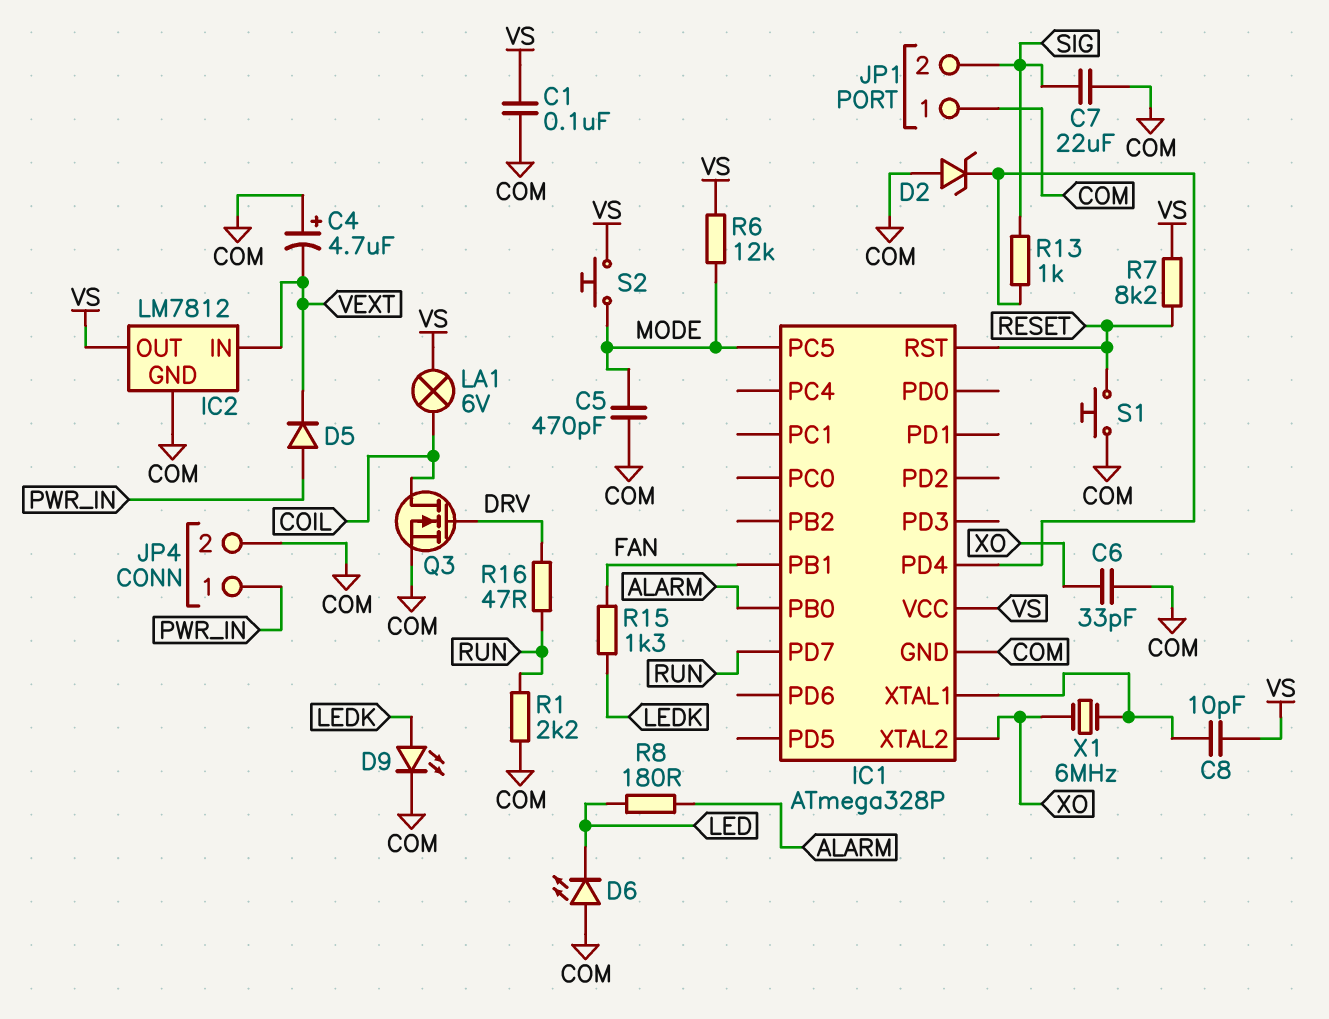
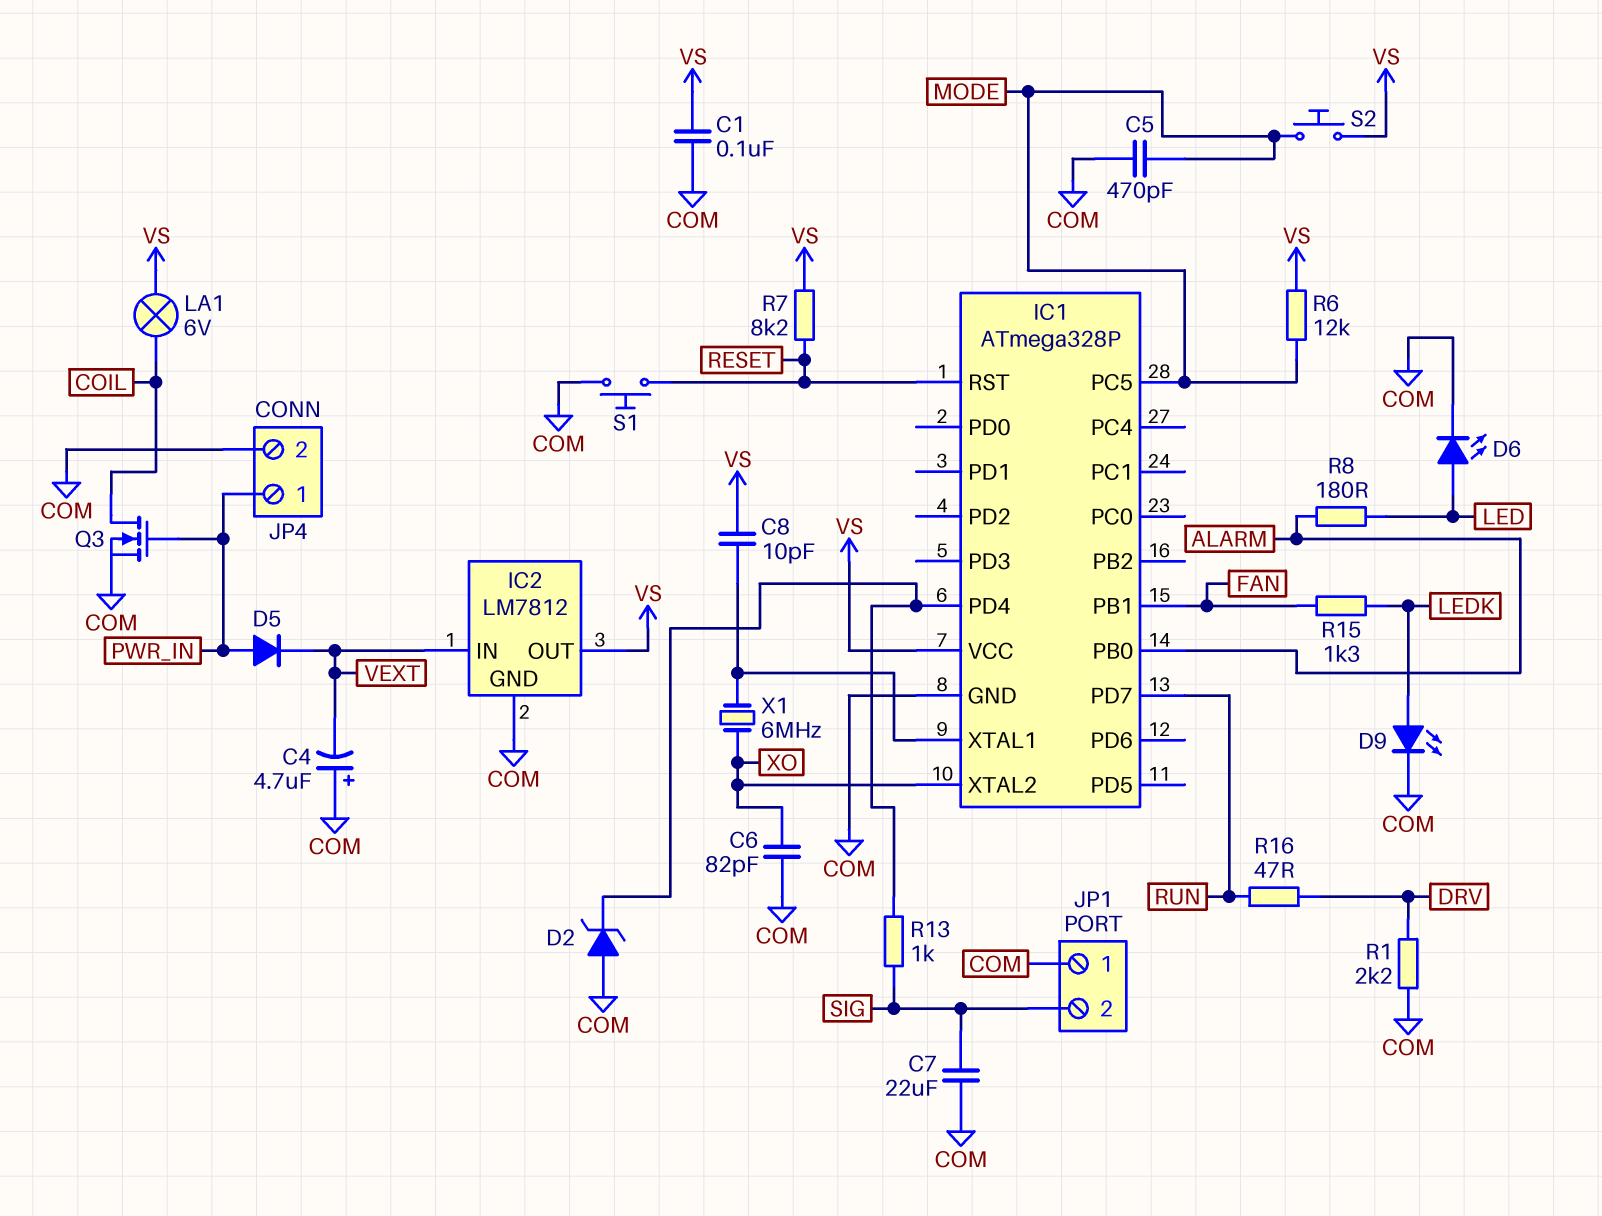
C6: 33pF (COM, XO) -> 82pF (COM, XO)
D6: LED (A COM, K LED) -> LED (A LED, K COM)
Q3: NMOS (G DRV, D COIL, S COM) -> NMOS (G PWR_IN, D COIL, S COM)
R1: 2.2k (COM, RUN) -> 2.2k (COM, DRV)

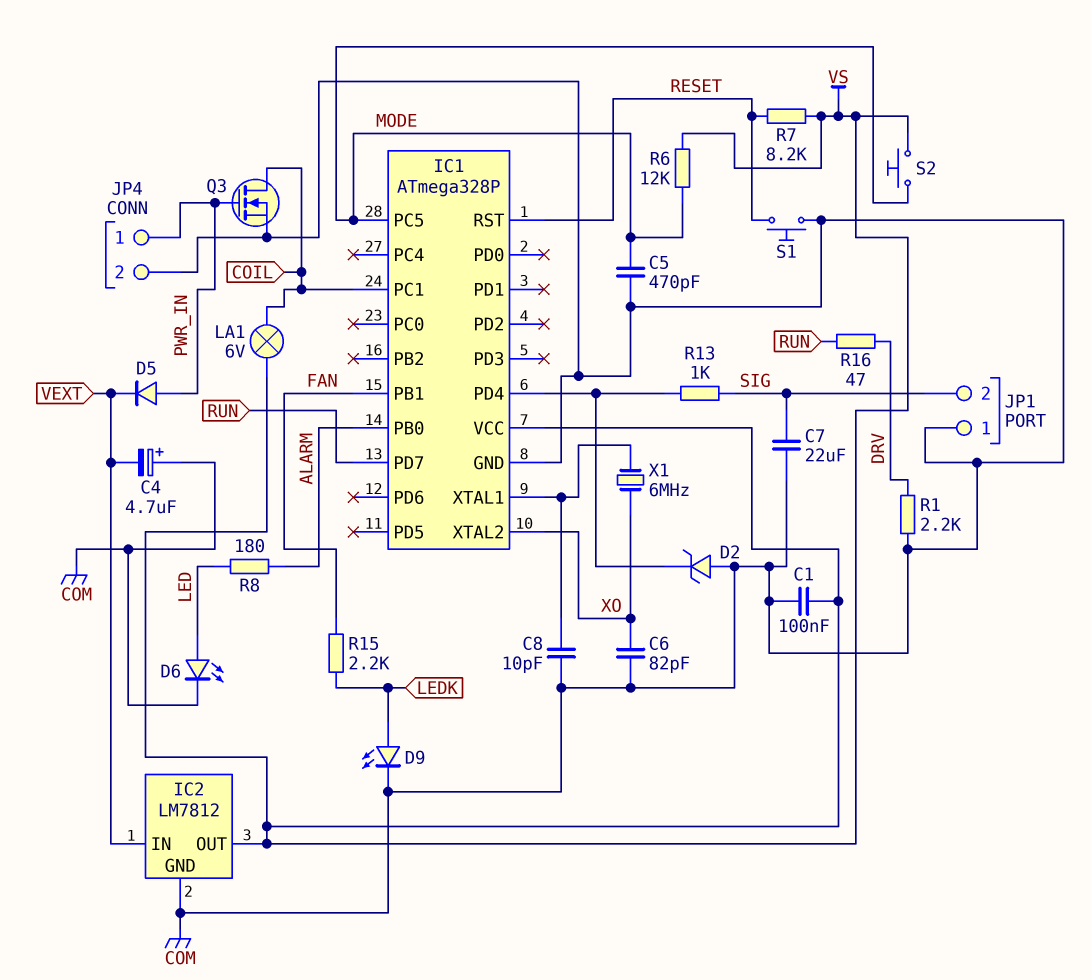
C8: 10pF (IC1/XTAL1, VS) -> 10pF (COM, IC1/XTAL1)
IC1 pin PC1: none -> COIL
R15: 1.3k (FAN, LEDK) -> 2.2k (FAN, LEDK)

